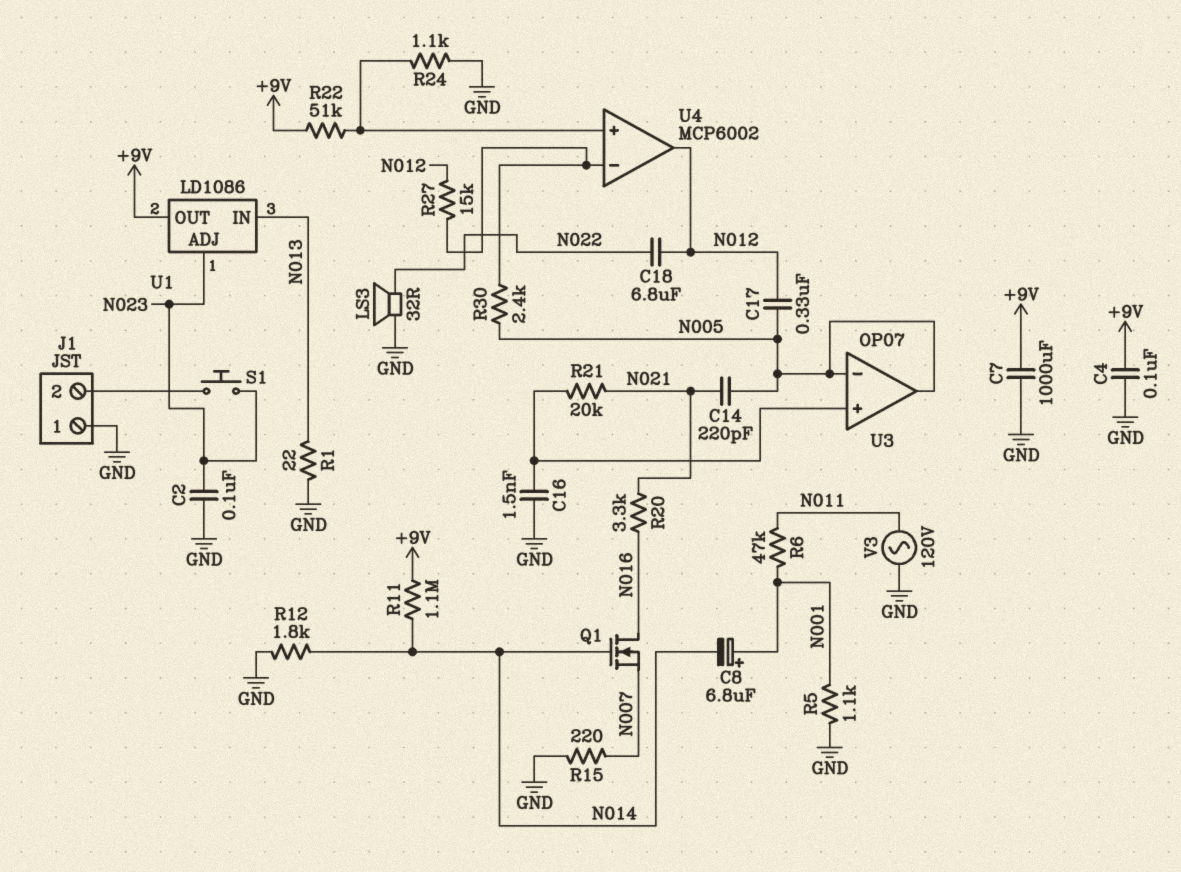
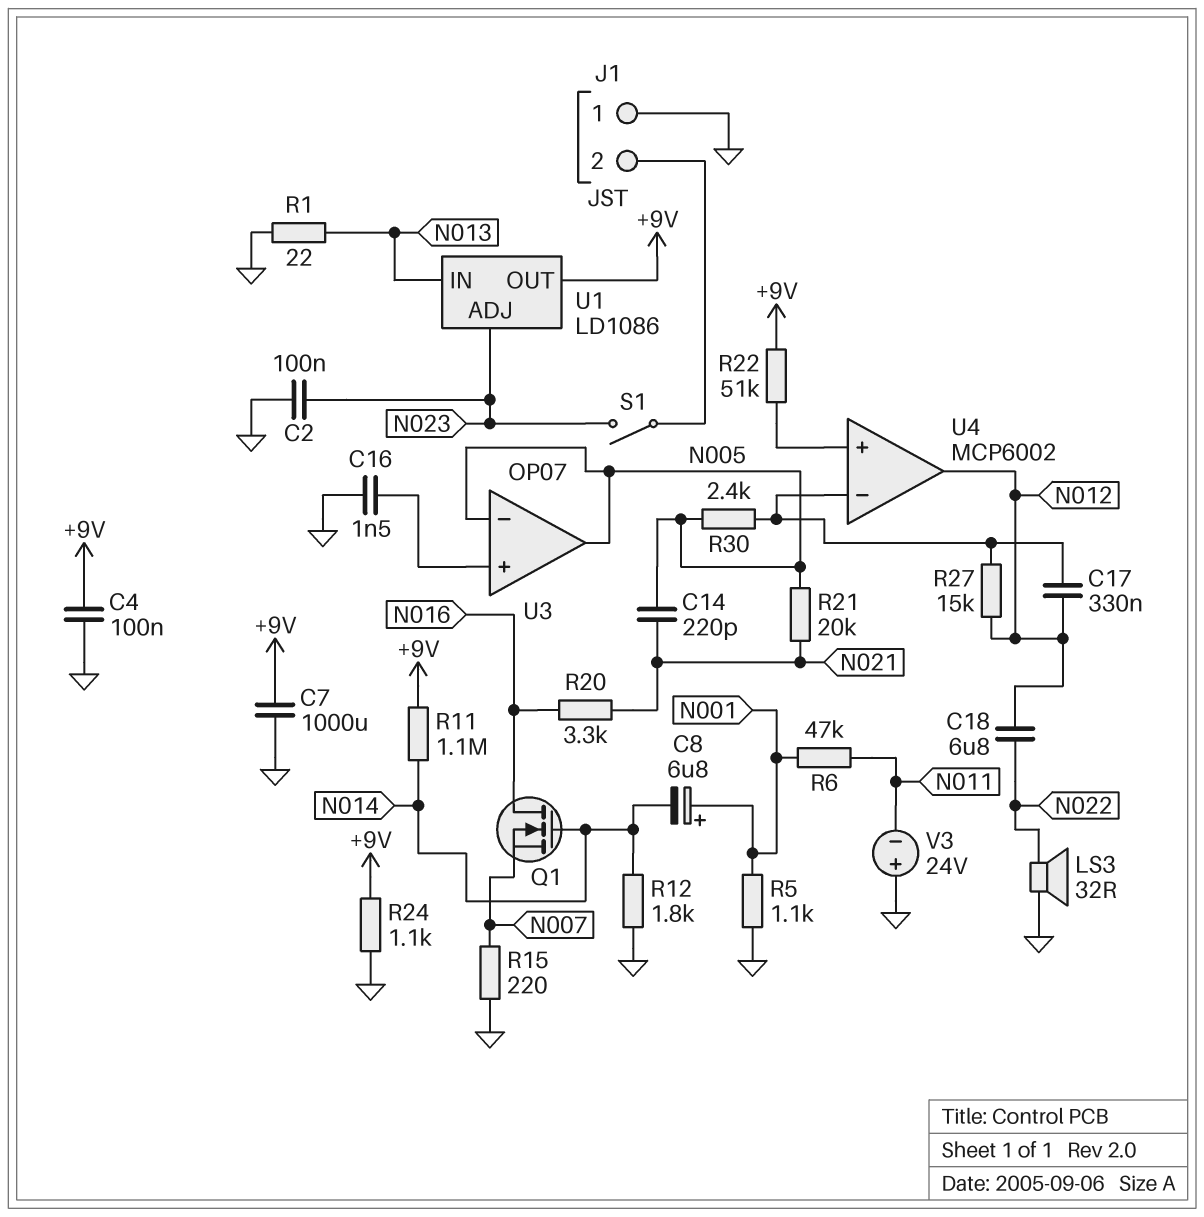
C17: 330nF (N005, N012) -> 330nF (N012, U4/in-)
R21: 20k (N021, U3/in+) -> 20k (N005, N021)
R24: 1.1k (GND, U4/in+) -> 1.1k (+9V, GND)
S1: button (J1/2, N023) -> switch (J1/2, N023)
V3: AC 120V (GND, N011) -> 24V (plus GND, minus N011)

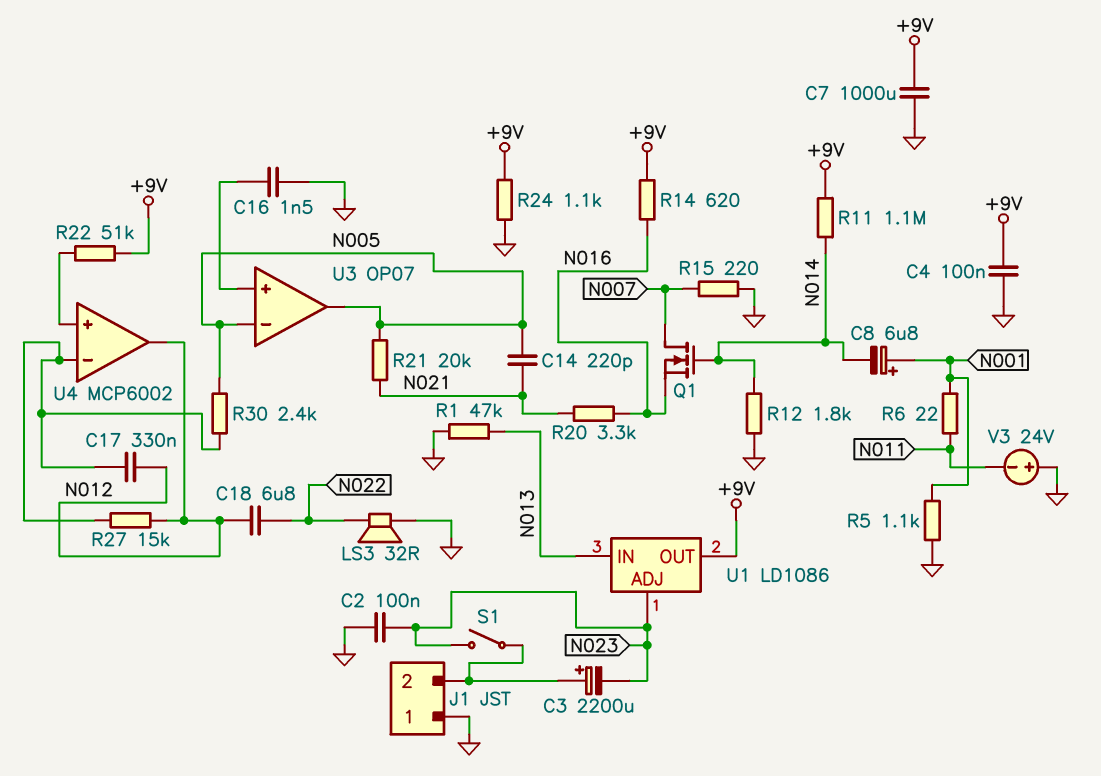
C3: none -> 2200uF (plus J1/2, minus N023)
Q1: NMOS (G N014, D N016, S N007) -> NMOS (G N014, D N007, S N016)
R1: 22 (GND, N013) -> 47k (GND, N013)
R6: 47k (N001, N011) -> 22 (N001, N011)
R14: none -> 620 (+9V, N016)

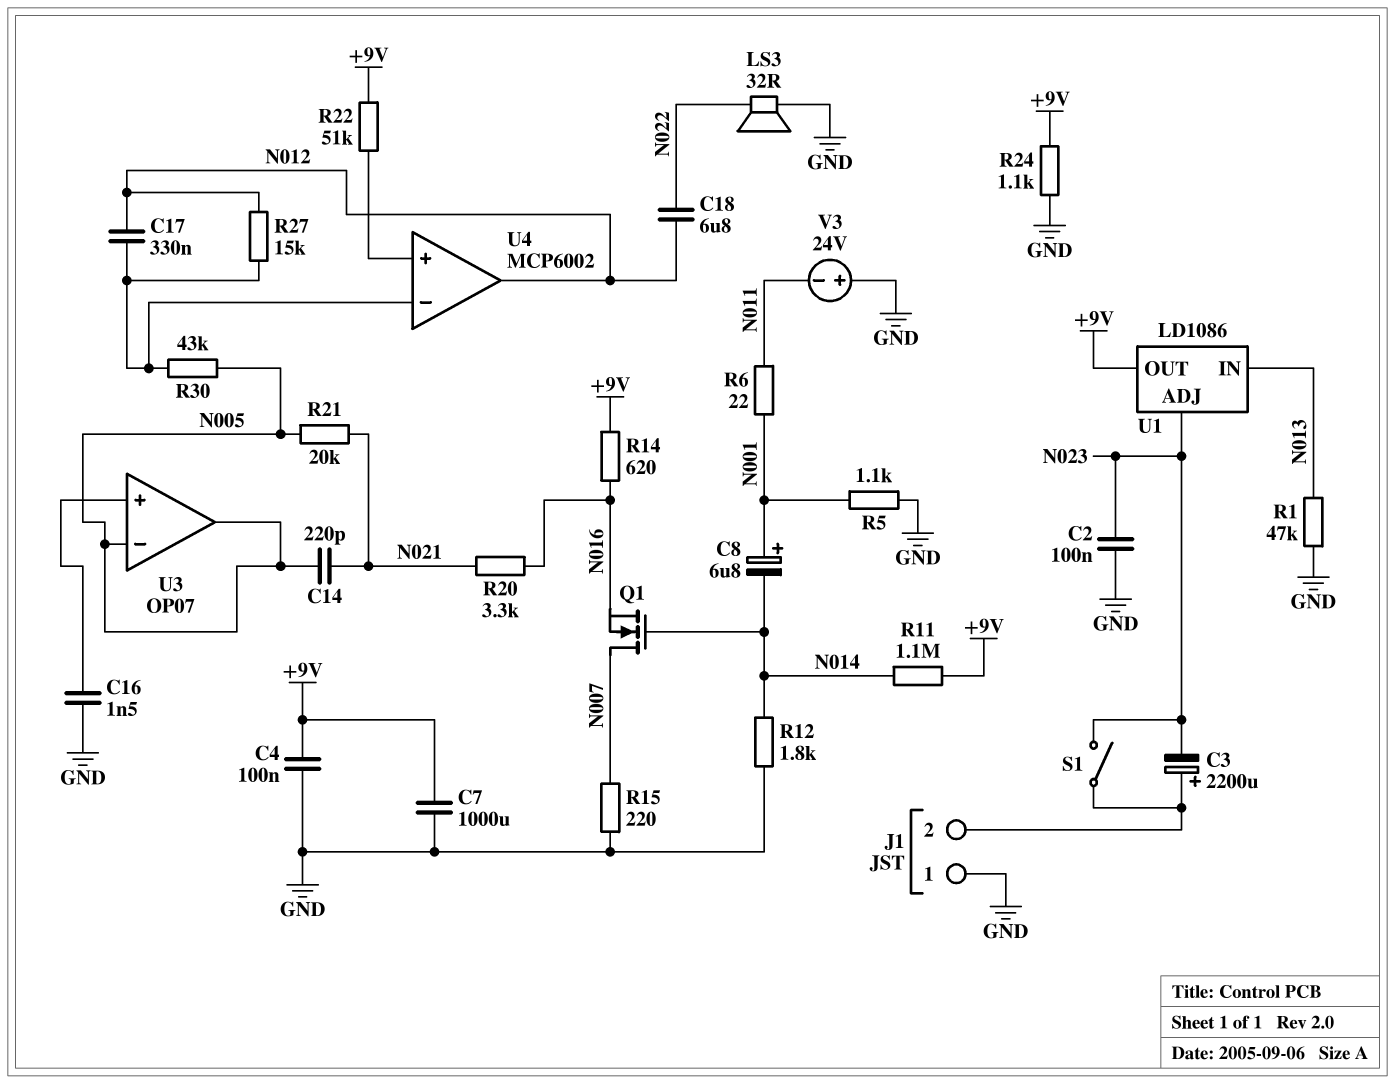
R30: 2.4k (N005, U4/in-) -> 43k (N005, U4/in-)

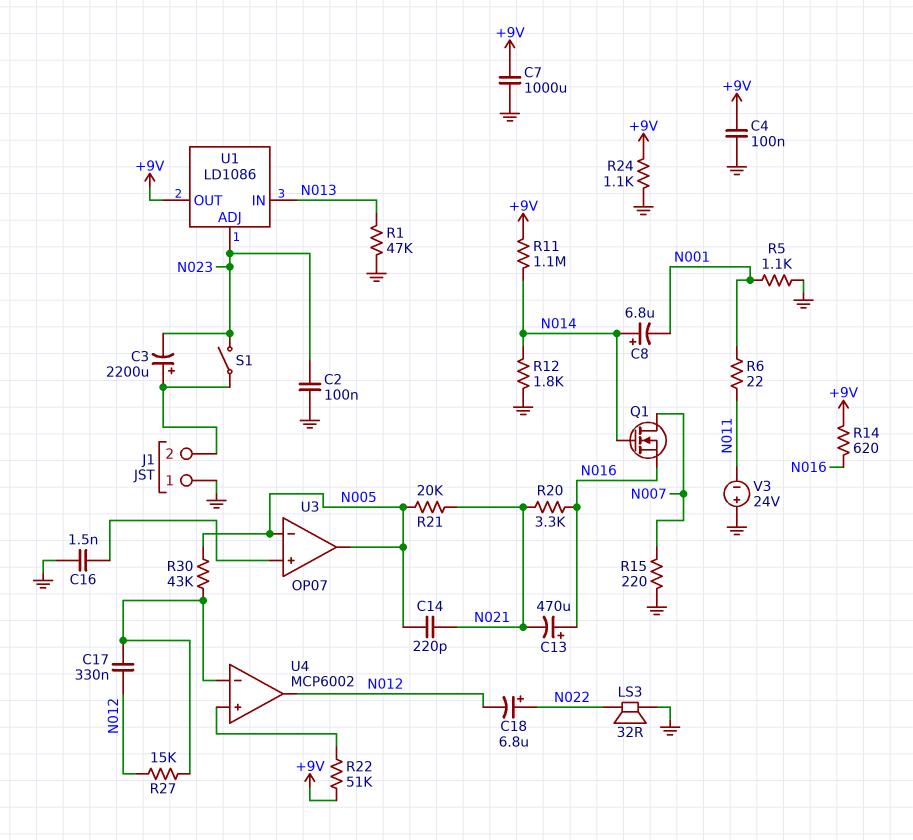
C8: 6.8uF (plus N001, minus N014) -> 6.8uF (plus N014, minus N001)
C13: none -> 470uF (plus N016, minus N021)
C18: 6.8uF (N012, N022) -> 6.8uF (plus N022, minus N012)

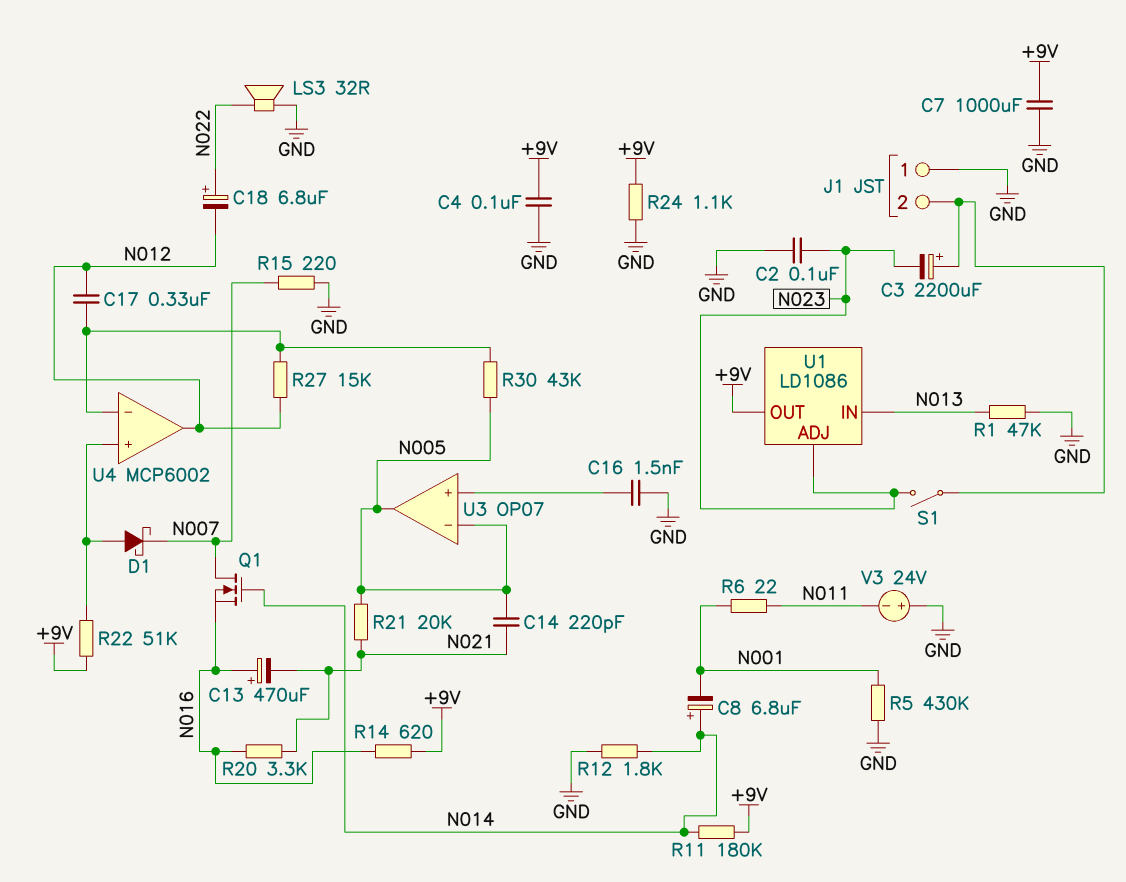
D1: none -> schottky (A U4/in+, K N007)
R5: 1.1k (GND, N001) -> 430k (GND, N001)
R11: 1.1M (+9V, N014) -> 180k (+9V, N014)

